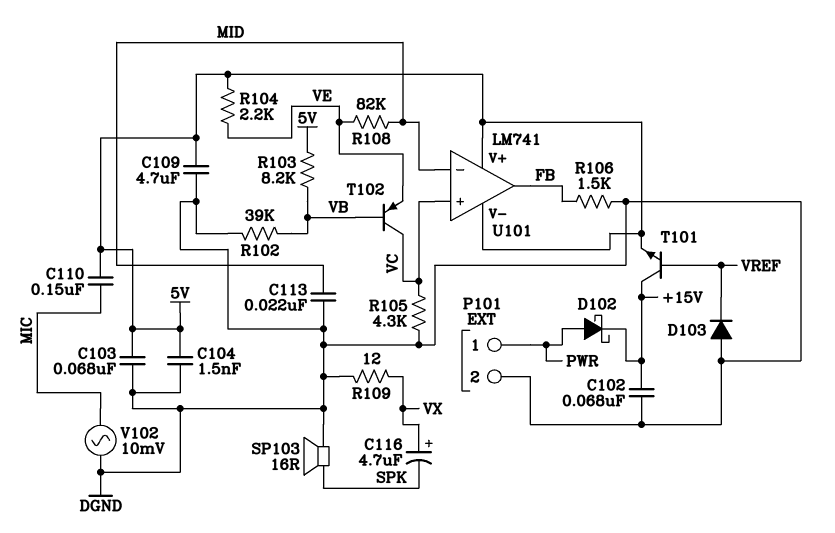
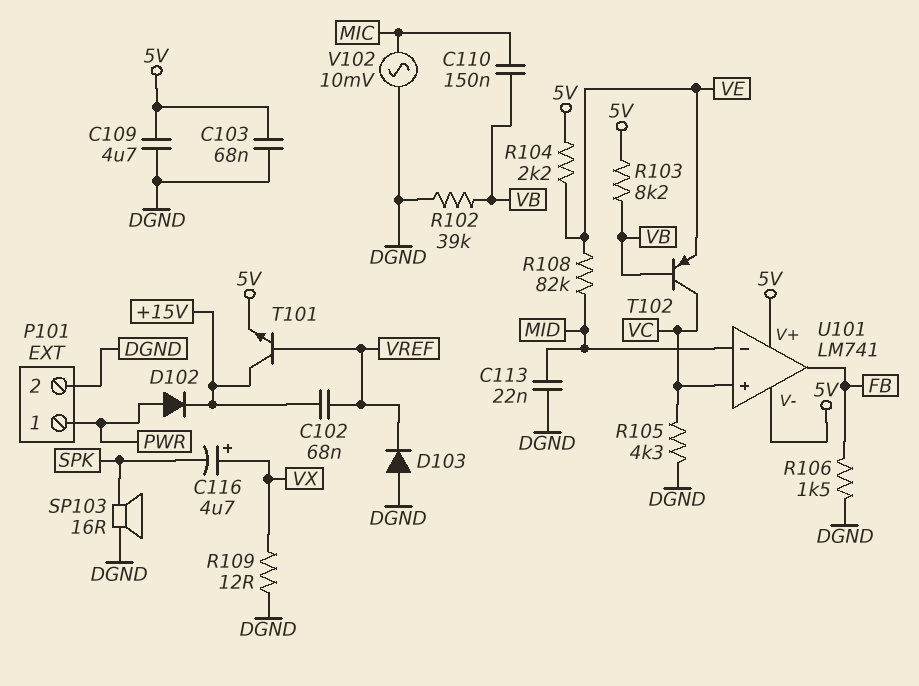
C102: 68nF (+15V, DGND) -> 68nF (+15V, VREF)
C104: 1.5nF (5V, DGND) -> none
C110: 150nF (5V, MIC) -> 150nF (MIC, VB)
D102: schottky (A PWR, K +15V) -> diode (A PWR, K +15V)

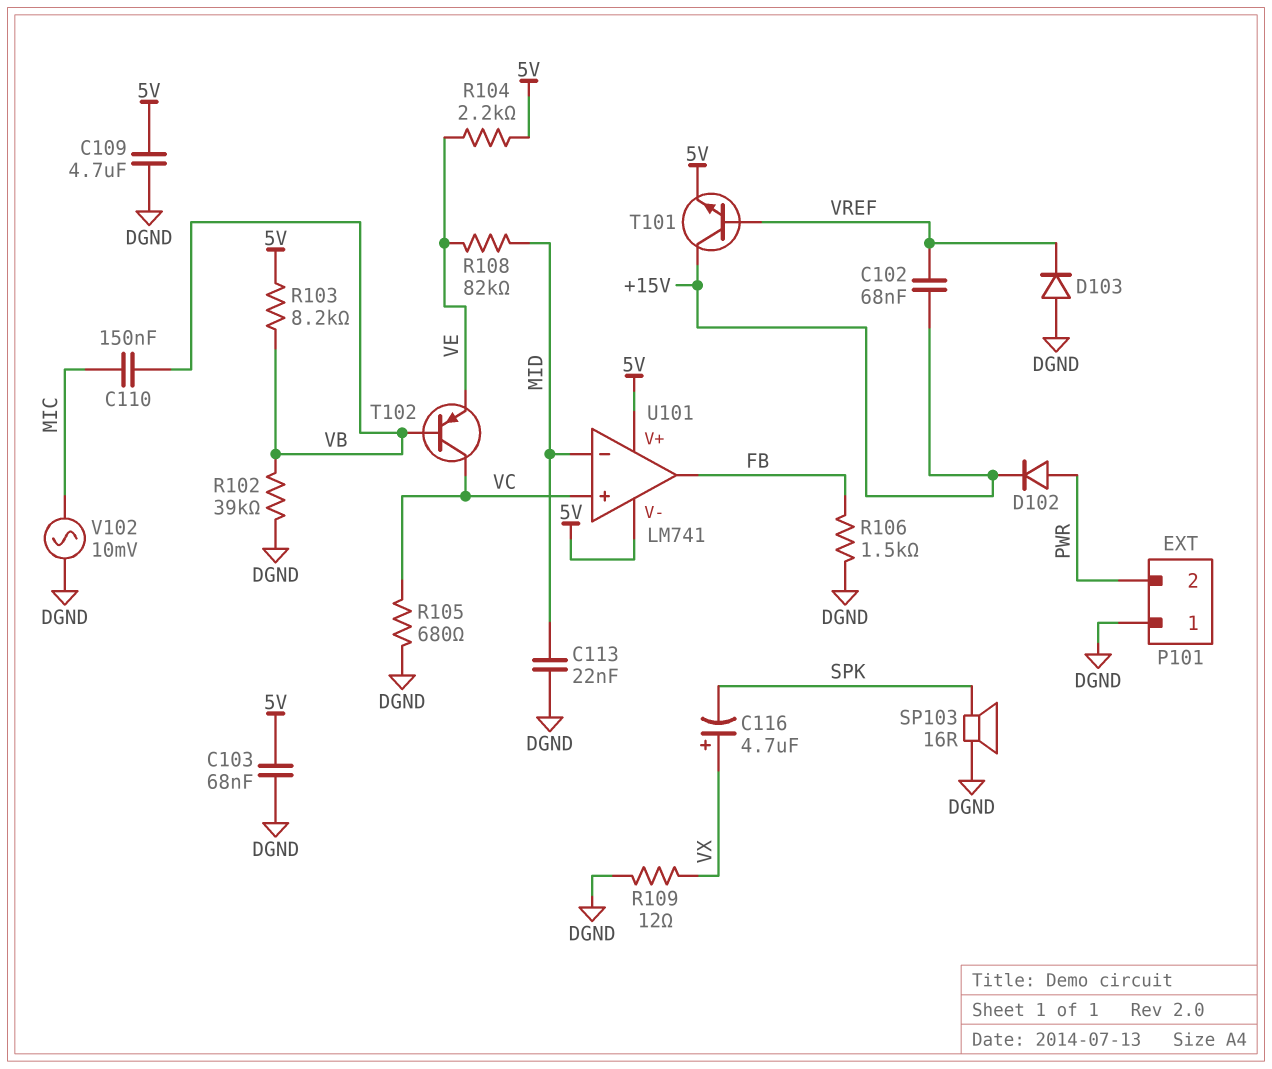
P101 pin 1: PWR -> DGND
P101 pin 2: DGND -> PWR
R105: 4.3k (DGND, VC) -> 680 (DGND, VC)

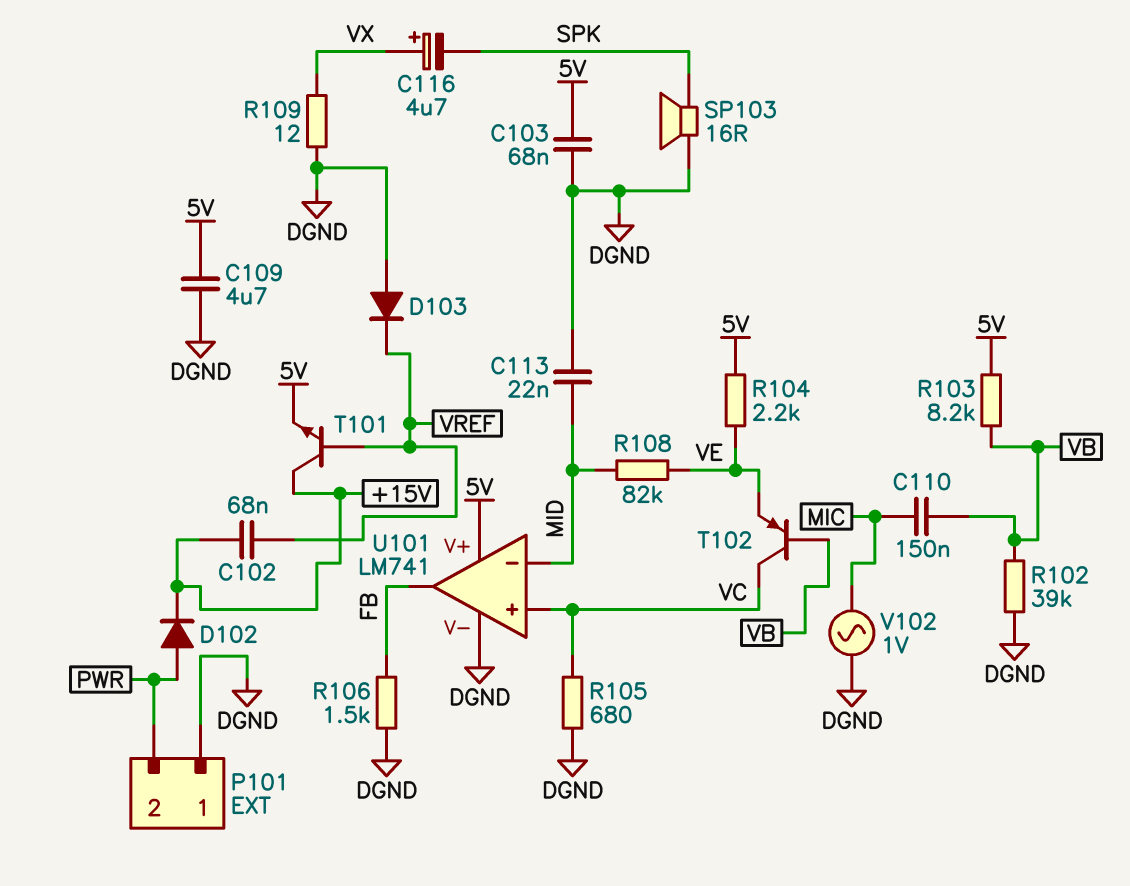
U101 pin V-: 5V -> DGND
V102: AC 10mV (DGND, MIC) -> AC 1V (DGND, MIC)

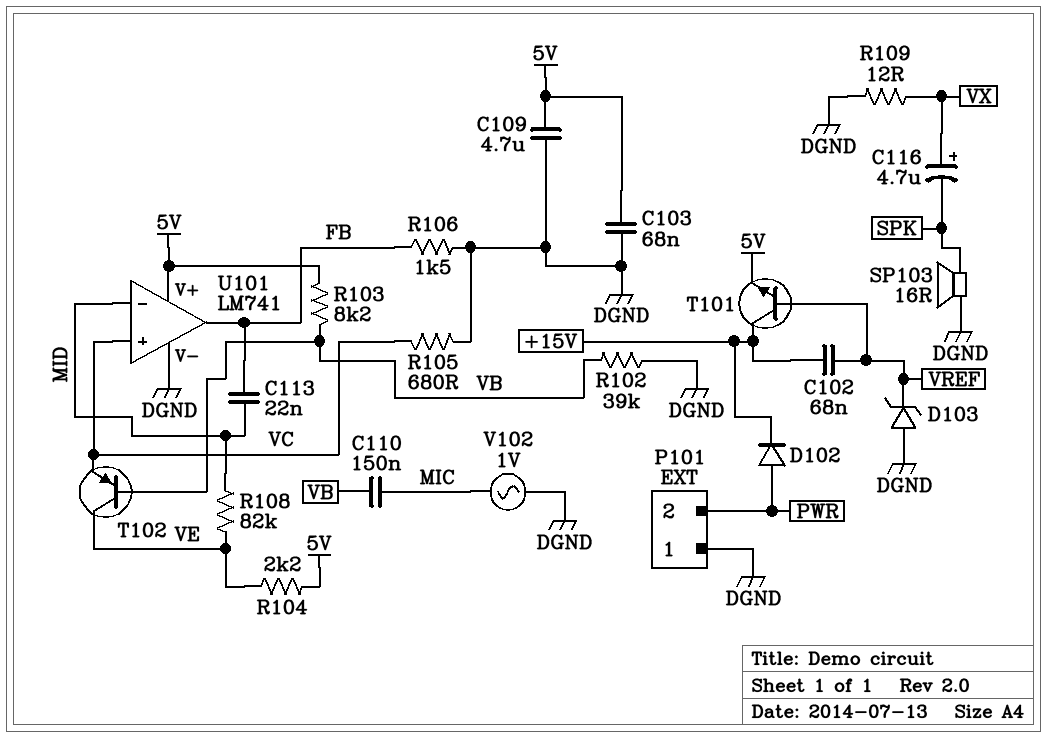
C113: 22nF (DGND, MID) -> 22nF (FB, MID)
D103: diode (A DGND, K VREF) -> zener (A DGND, K VREF)
T102: PNP (B VB, C VC, E VE) -> PNP (B VB, C VE, E VC)

